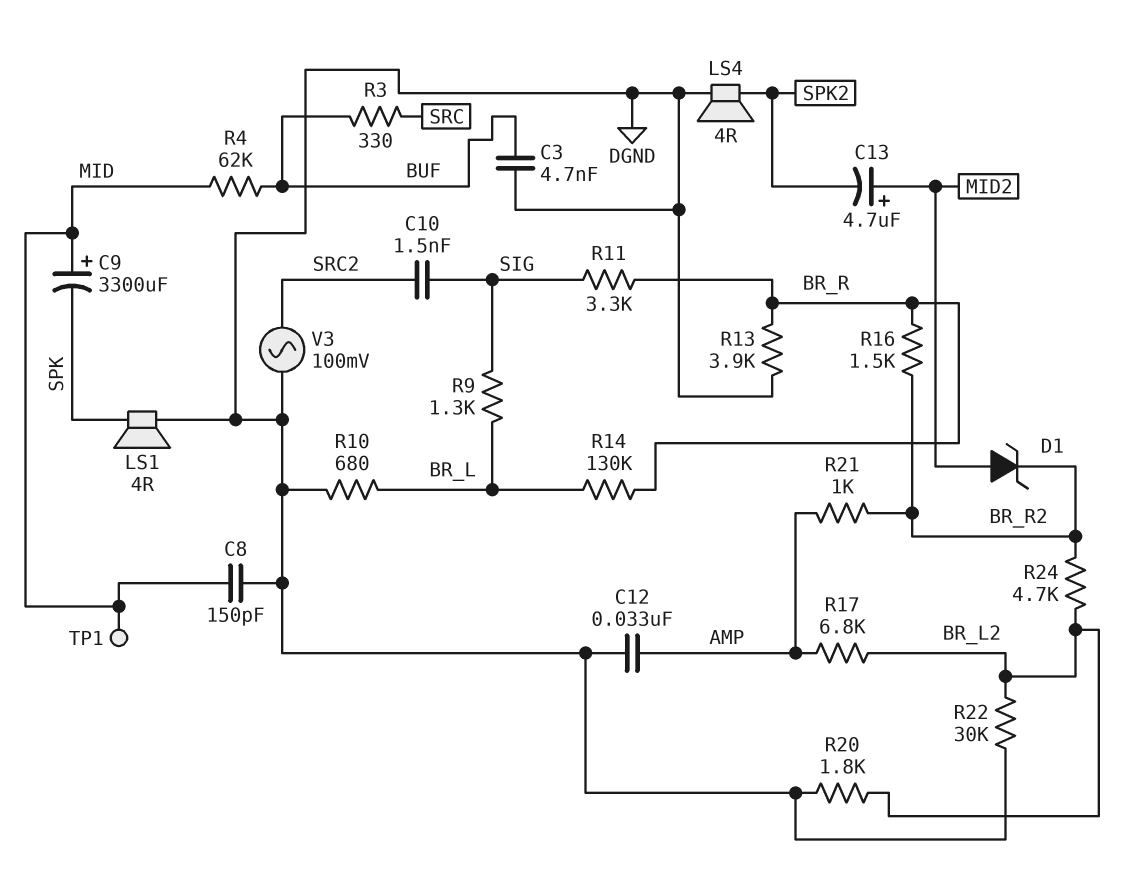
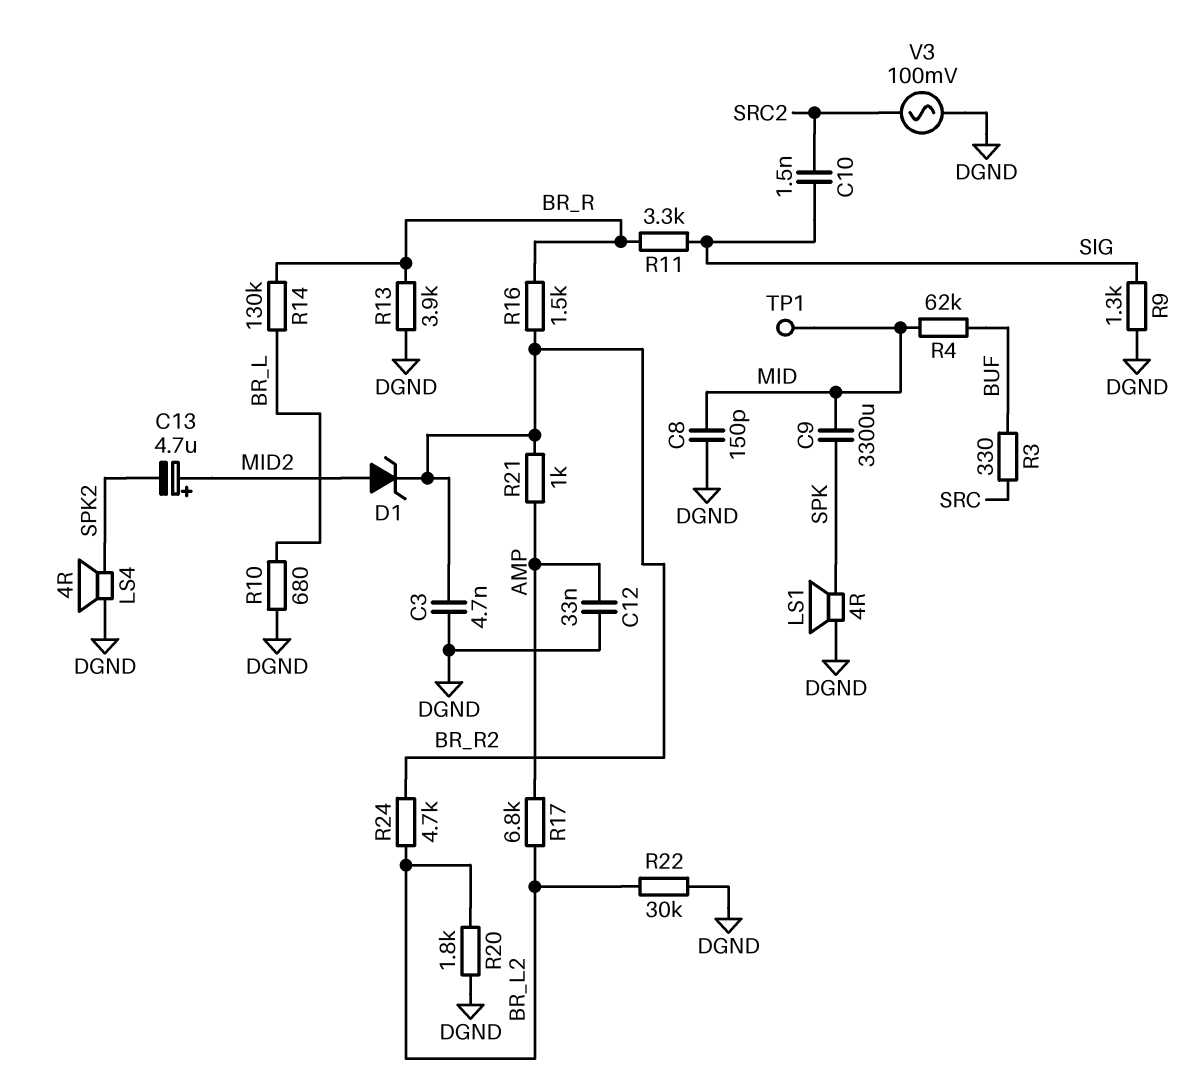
C3: 4.7nF (BUF, DGND) -> 4.7nF (BR_R2, DGND)
C9: 3300uF (plus MID, minus SPK) -> 3300uF (MID, SPK)
R9: 1.3k (BR_L, SIG) -> 1.3k (DGND, SIG)

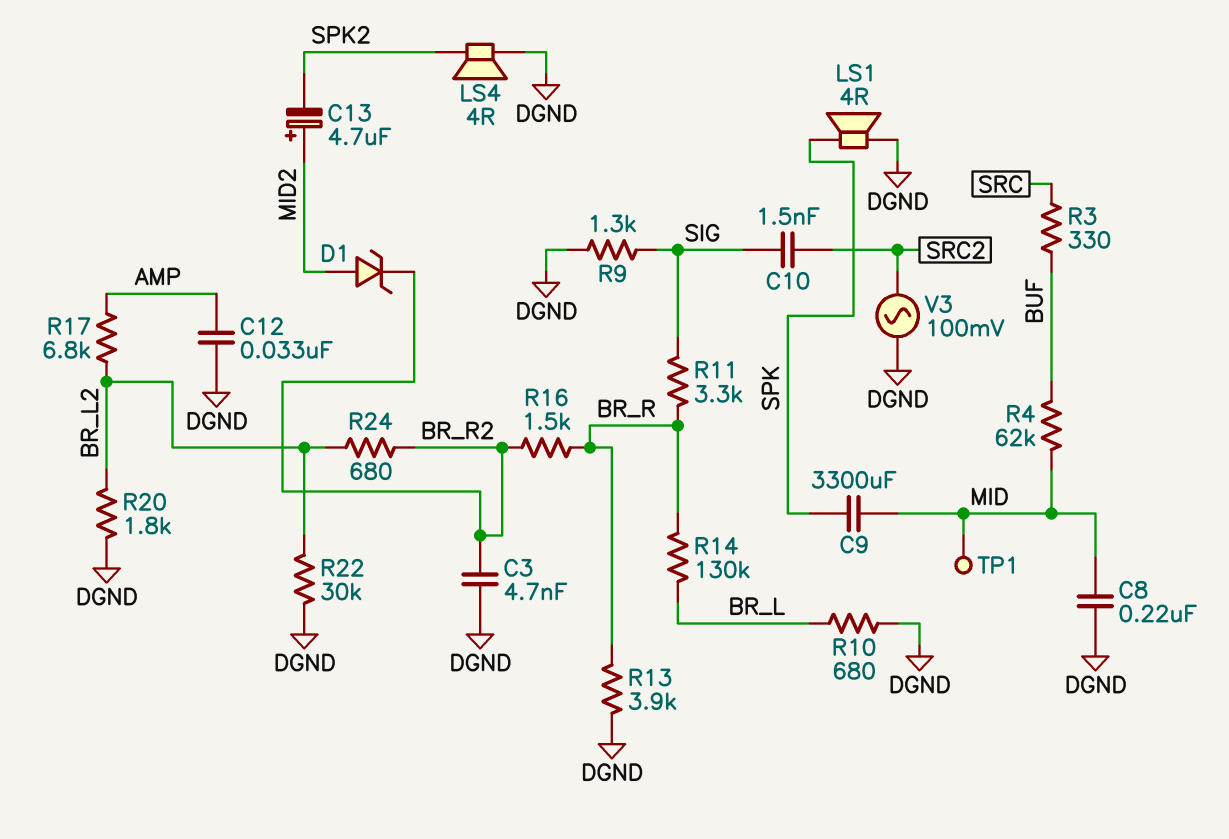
C8: 150pF (DGND, MID) -> 220nF (DGND, MID)
R21: 1k (AMP, BR_R2) -> none
R24: 4.7k (BR_L2, BR_R2) -> 680 (BR_L2, BR_R2)

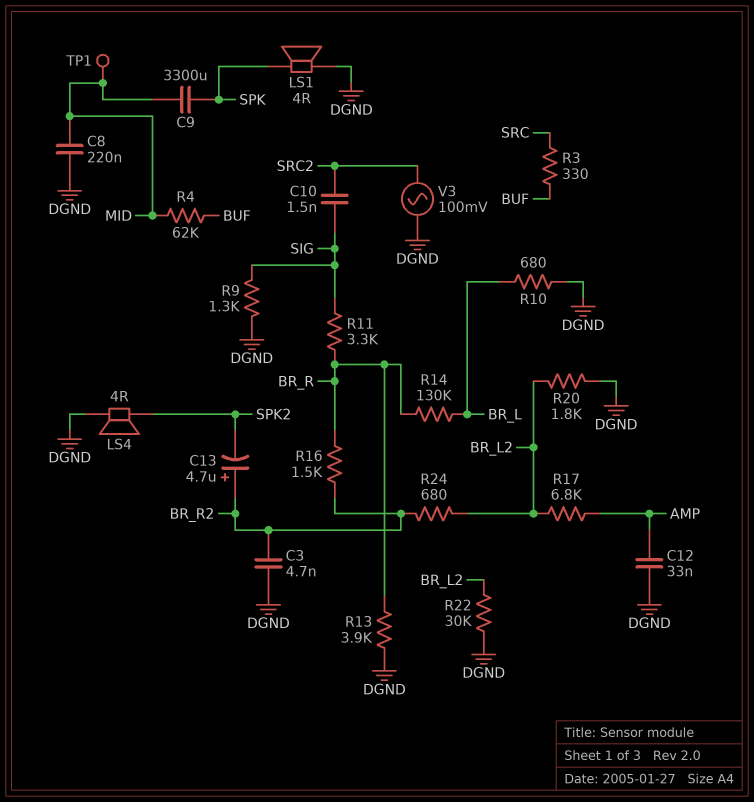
C13: 4.7uF (plus MID2, minus SPK2) -> 4.7uF (plus BR_R2, minus SPK2)
D1: zener (A MID2, K BR_R2) -> none

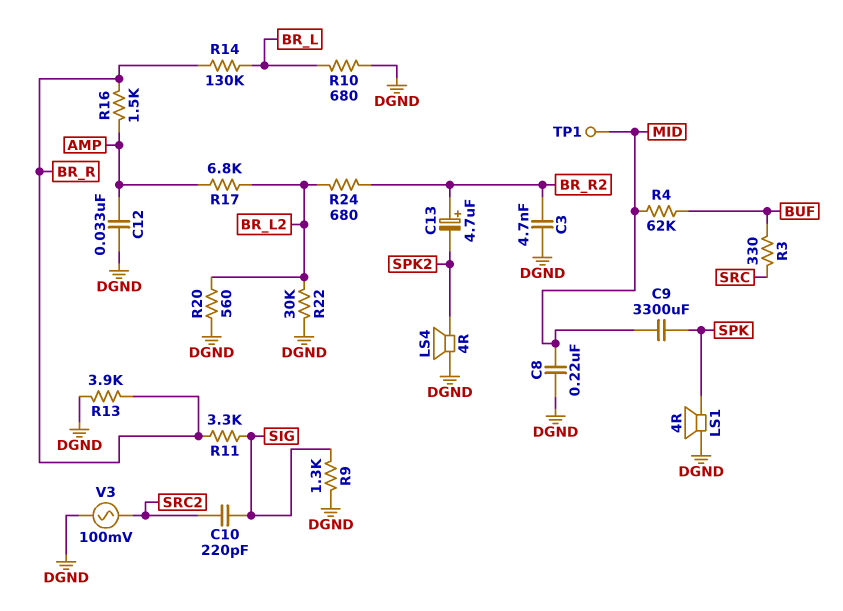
C10: 1.5nF (SIG, SRC2) -> 220pF (SIG, SRC2)
R16: 1.5k (BR_R, BR_R2) -> 1.5k (AMP, BR_R)
R20: 1.8k (BR_L2, DGND) -> 560 (BR_L2, DGND)

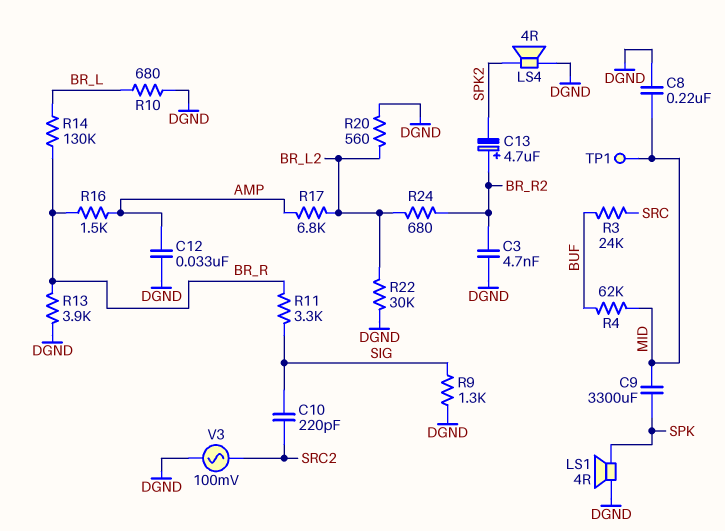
R3: 330 (BUF, SRC) -> 24k (BUF, SRC)

